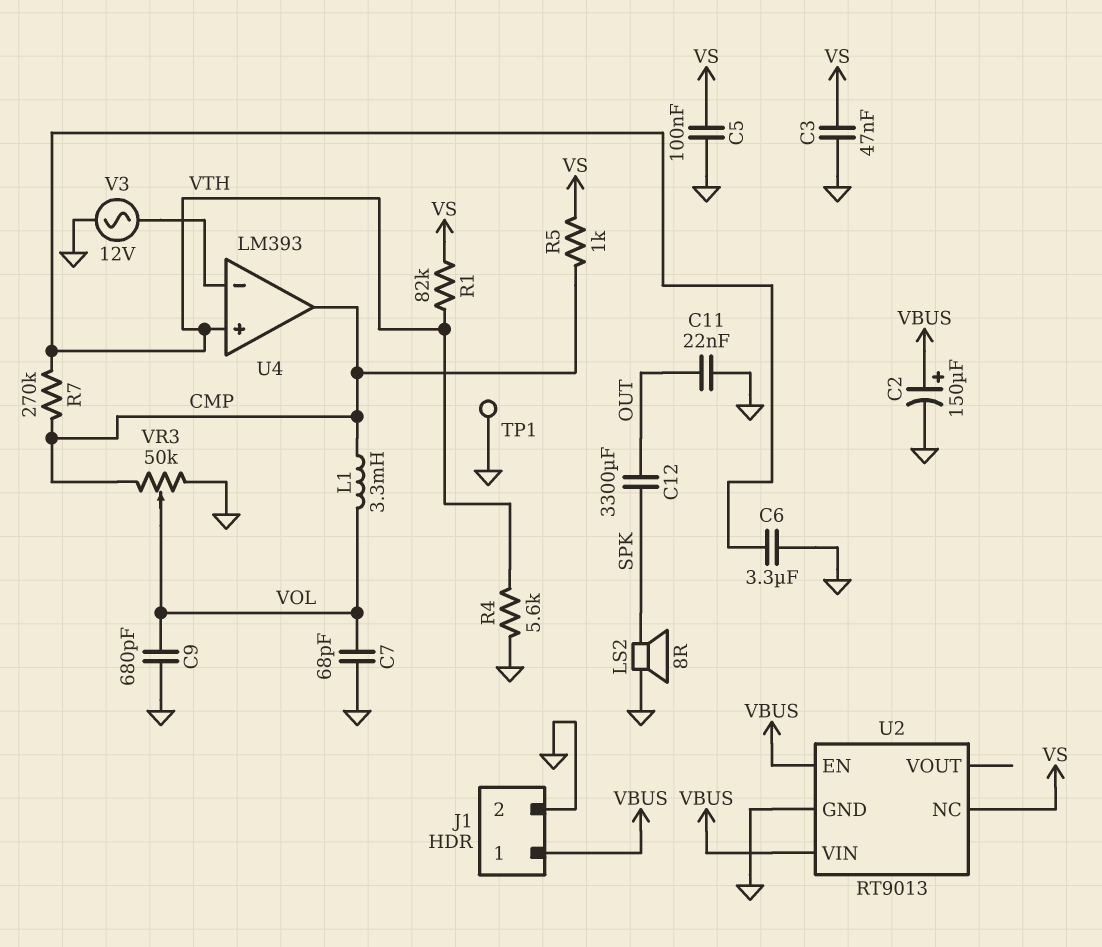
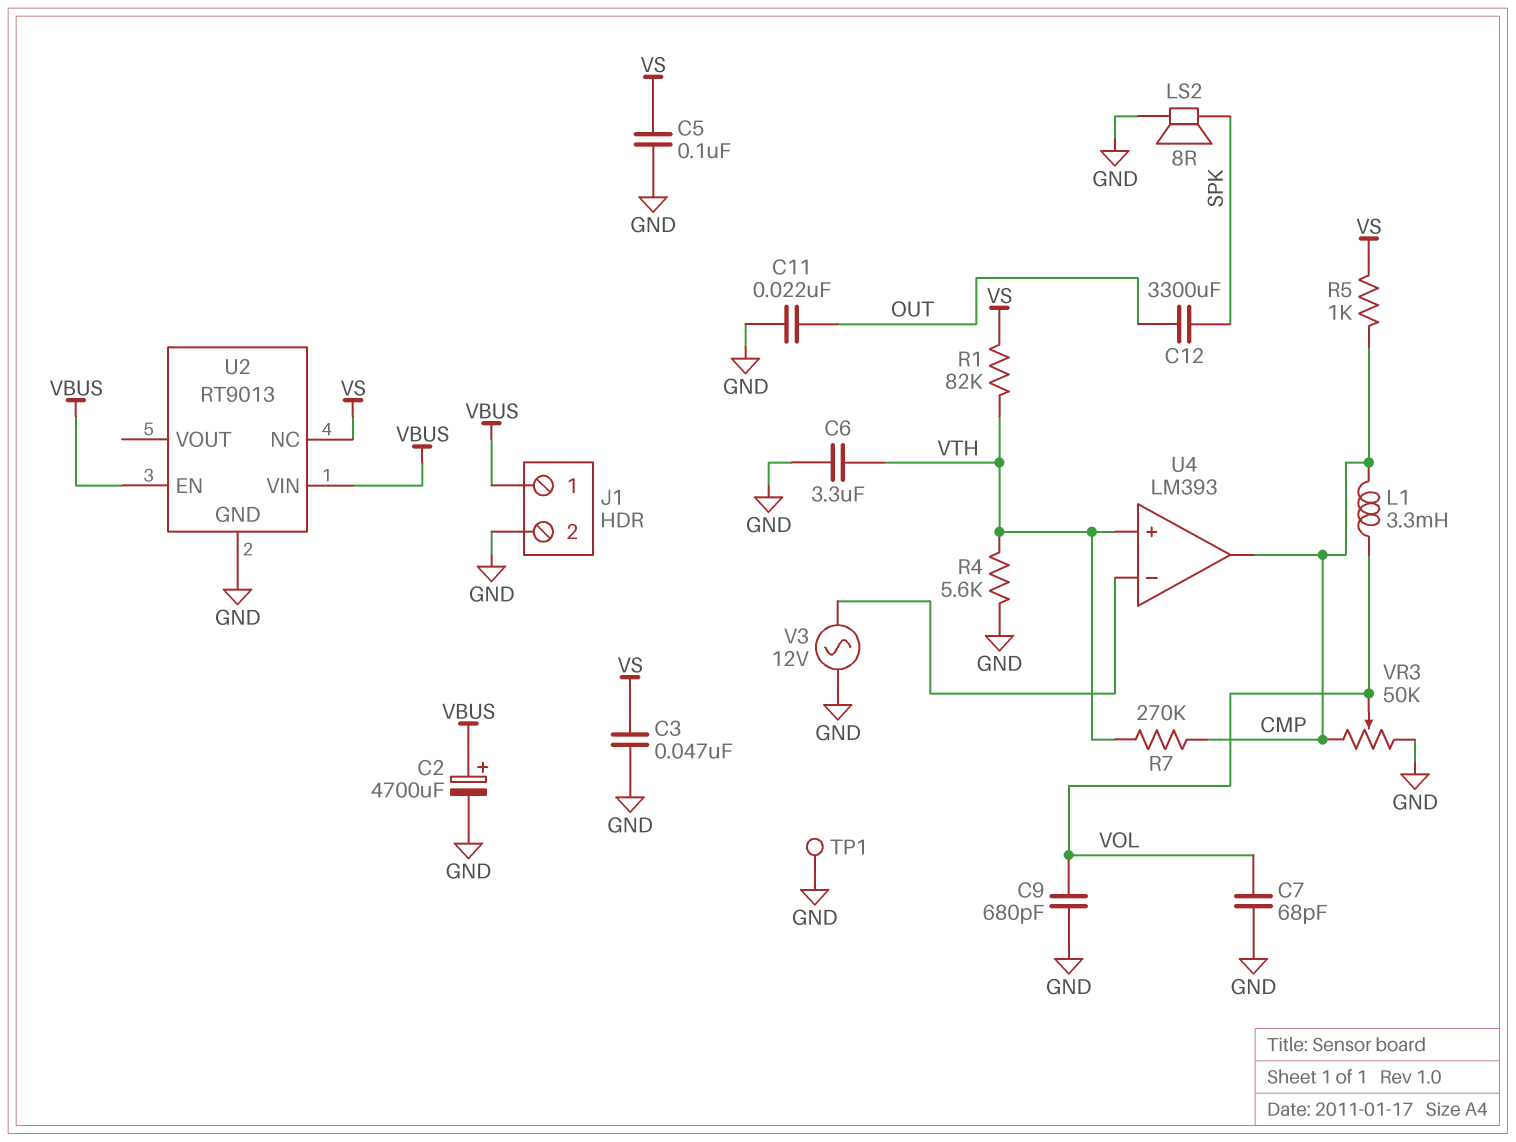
C2: 150uF (plus VBUS, minus GND) -> 4700uF (plus VBUS, minus GND)

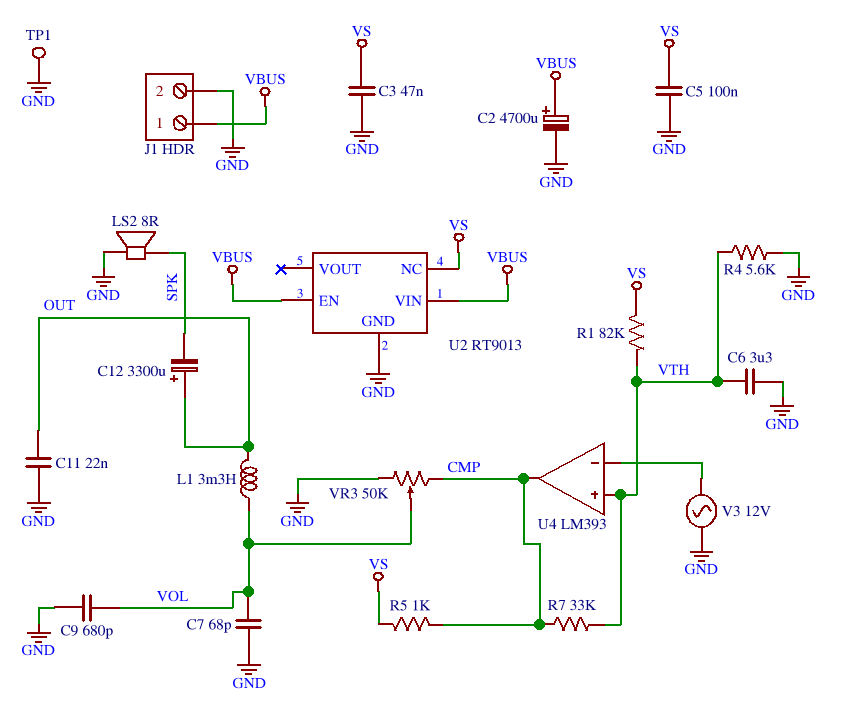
C12: 3300uF (OUT, SPK) -> 3300uF (plus OUT, minus SPK)
L1: 3.3mH (CMP, VOL) -> 3.3mH (OUT, VOL)
R7: 270k (CMP, VTH) -> 33k (CMP, VTH)

